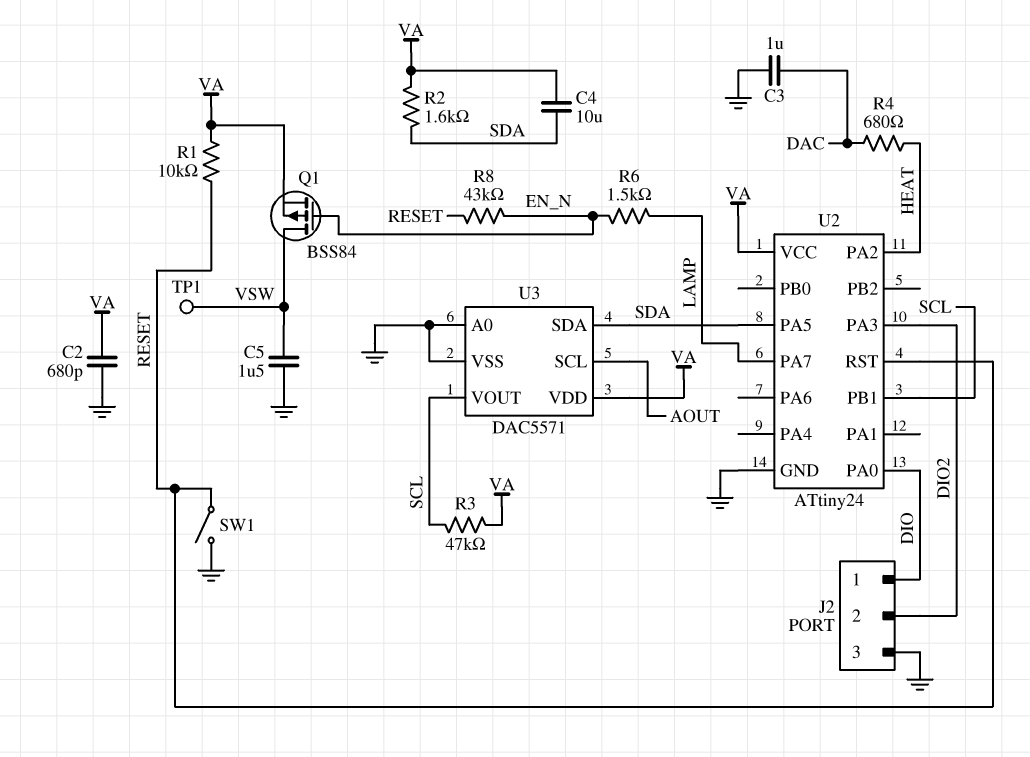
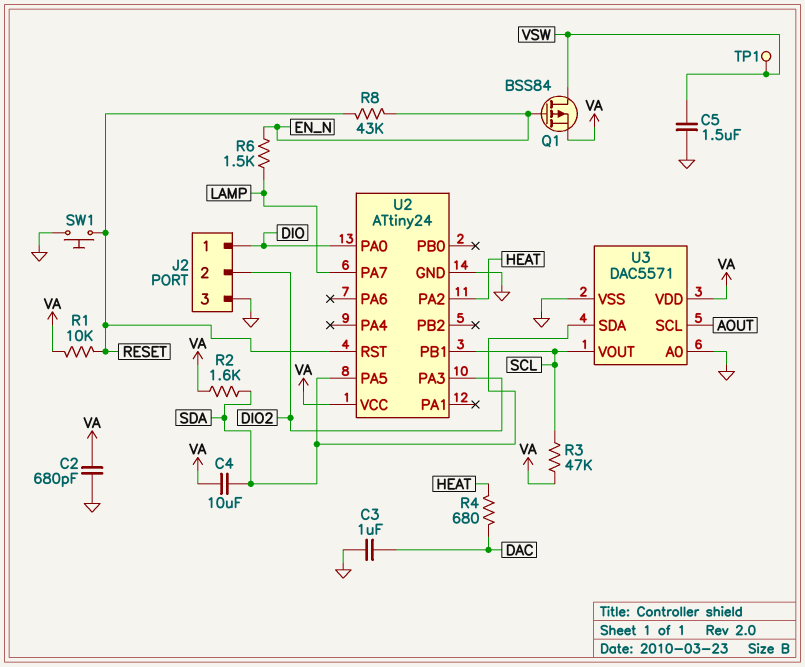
SW1: switch (GND, RESET) -> button (GND, RESET)

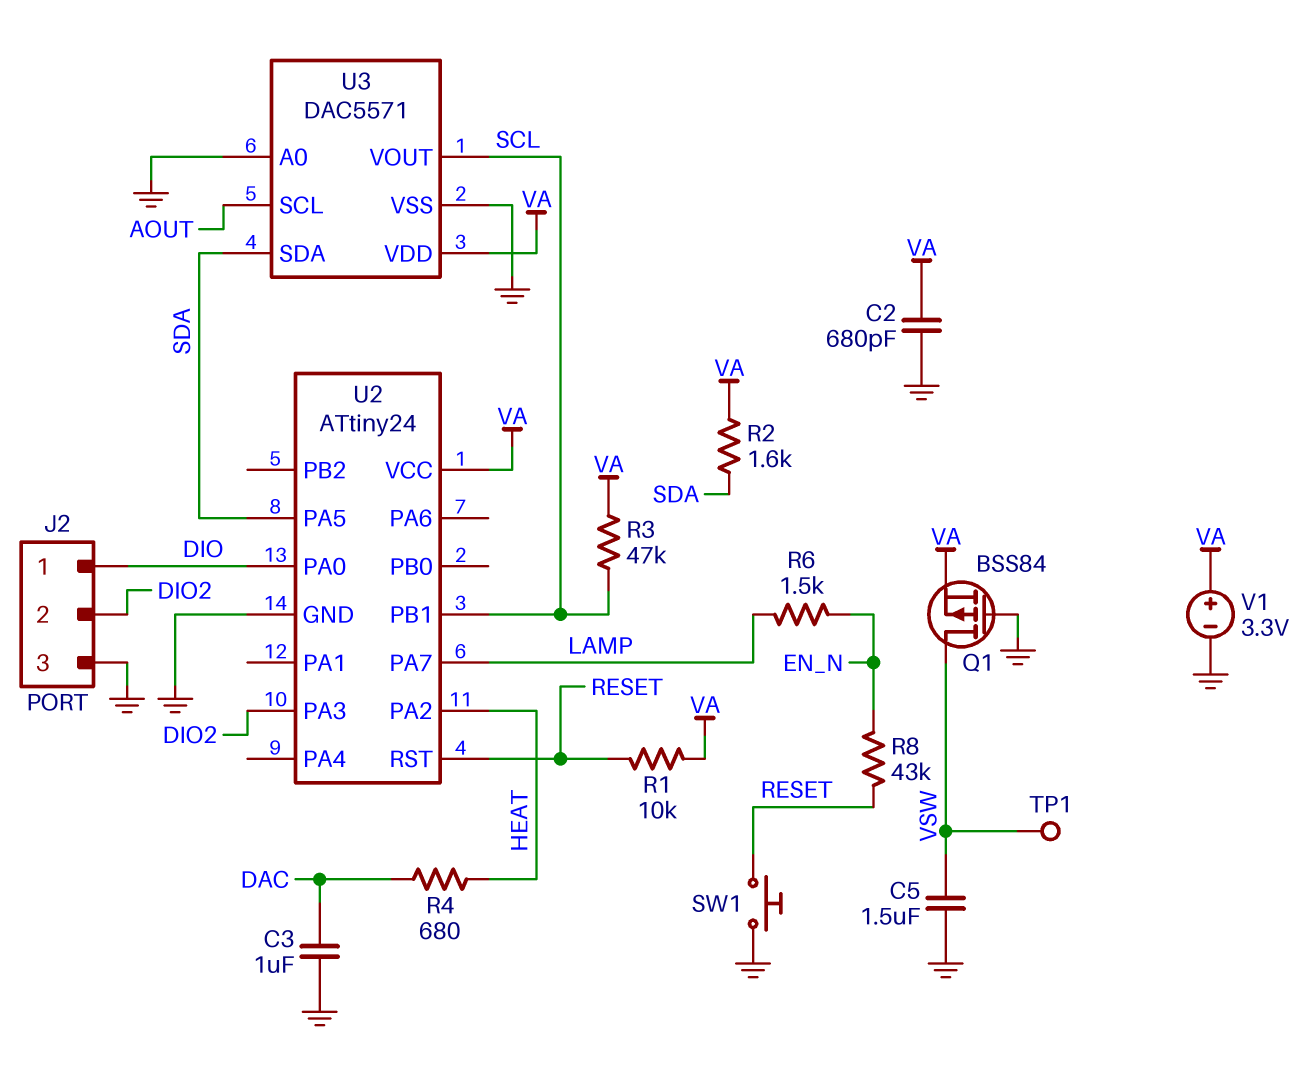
C4: 10uF (SDA, VA) -> none
Q1: PMOS BSS84 (G EN_N, D VSW, S VA) -> PMOS BSS84 (G GND, D VSW, S VA)
V1: none -> 3.3V (plus VA, minus GND)

